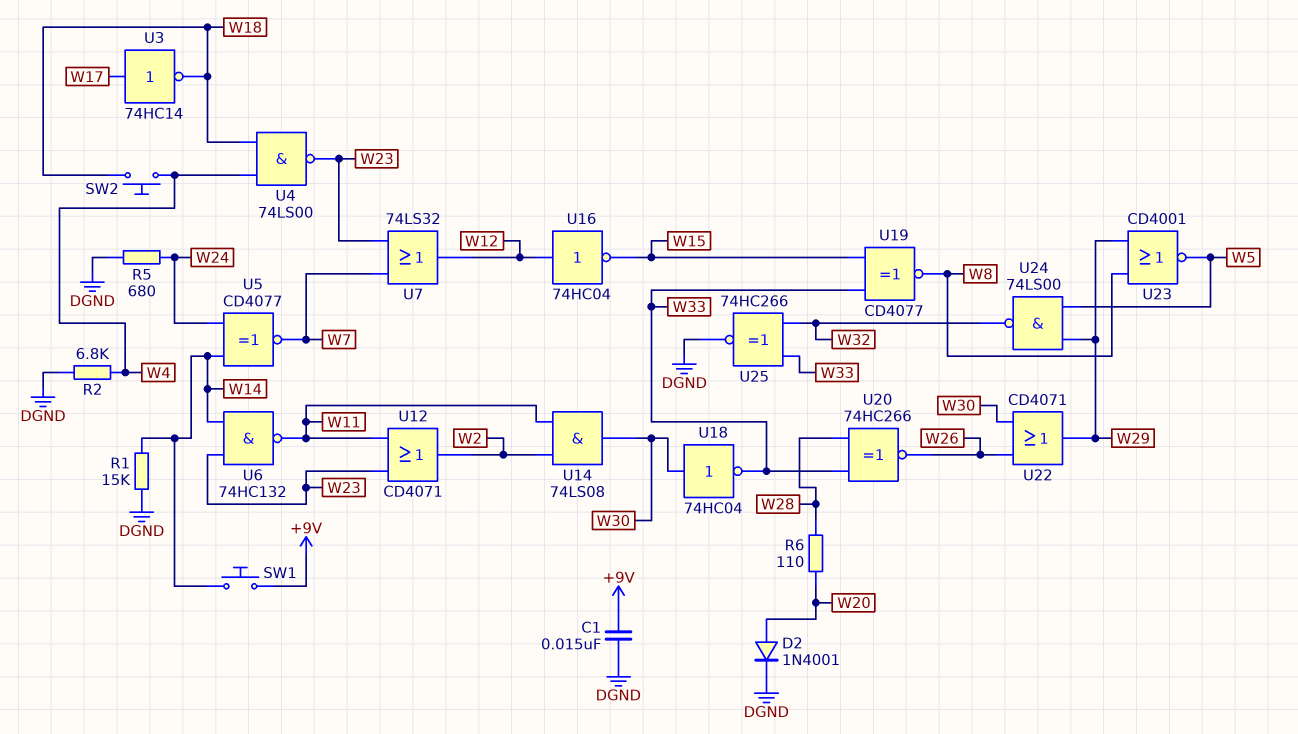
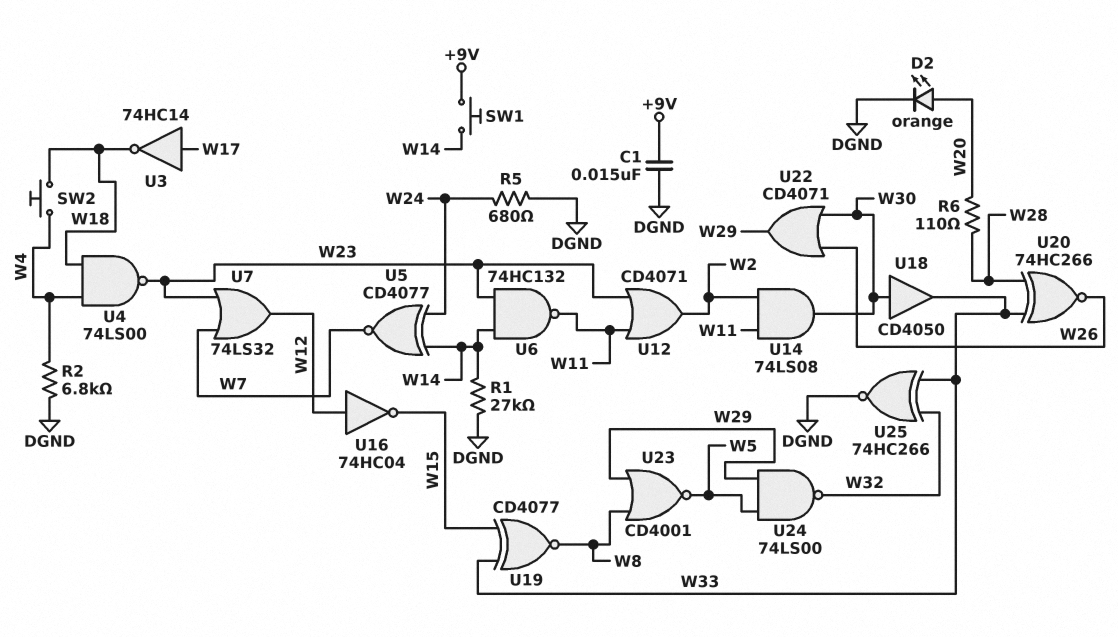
D2: diode 1N4001 (A W20, K DGND) -> LED orange (A W20, K DGND)
R1: 15k (DGND, W14) -> 27k (DGND, W14)
U18: NOT 74HC04 (in W30, out W33) -> buffer CD4050 (in W30, out W33)

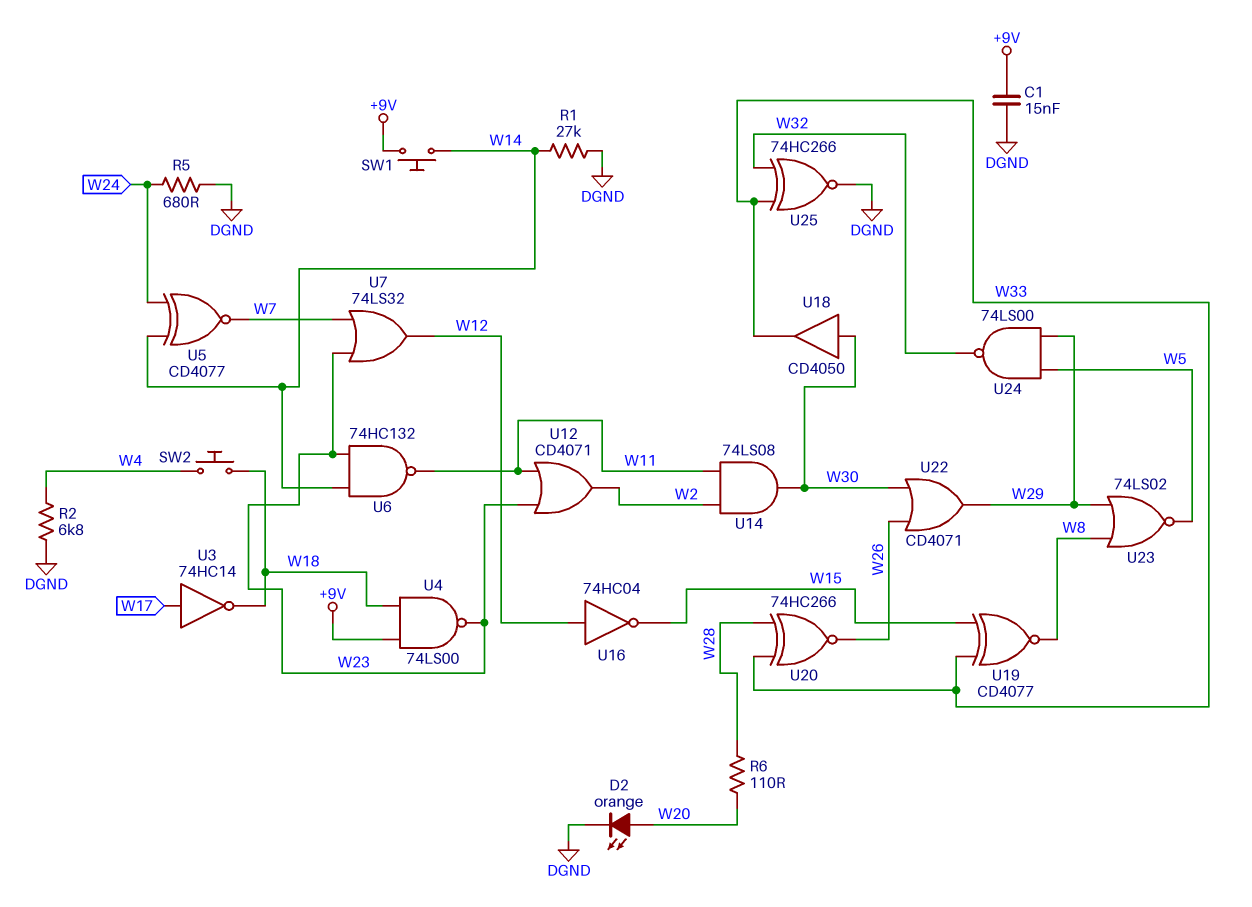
U4: NAND 74LS00 (in W4, in W18, out W23) -> NAND 74LS00 (in +9V, in W18, out W23)
U23: NOR CD4001 (in W8, in W29, out W5) -> NOR 74LS02 (in W8, in W29, out W5)

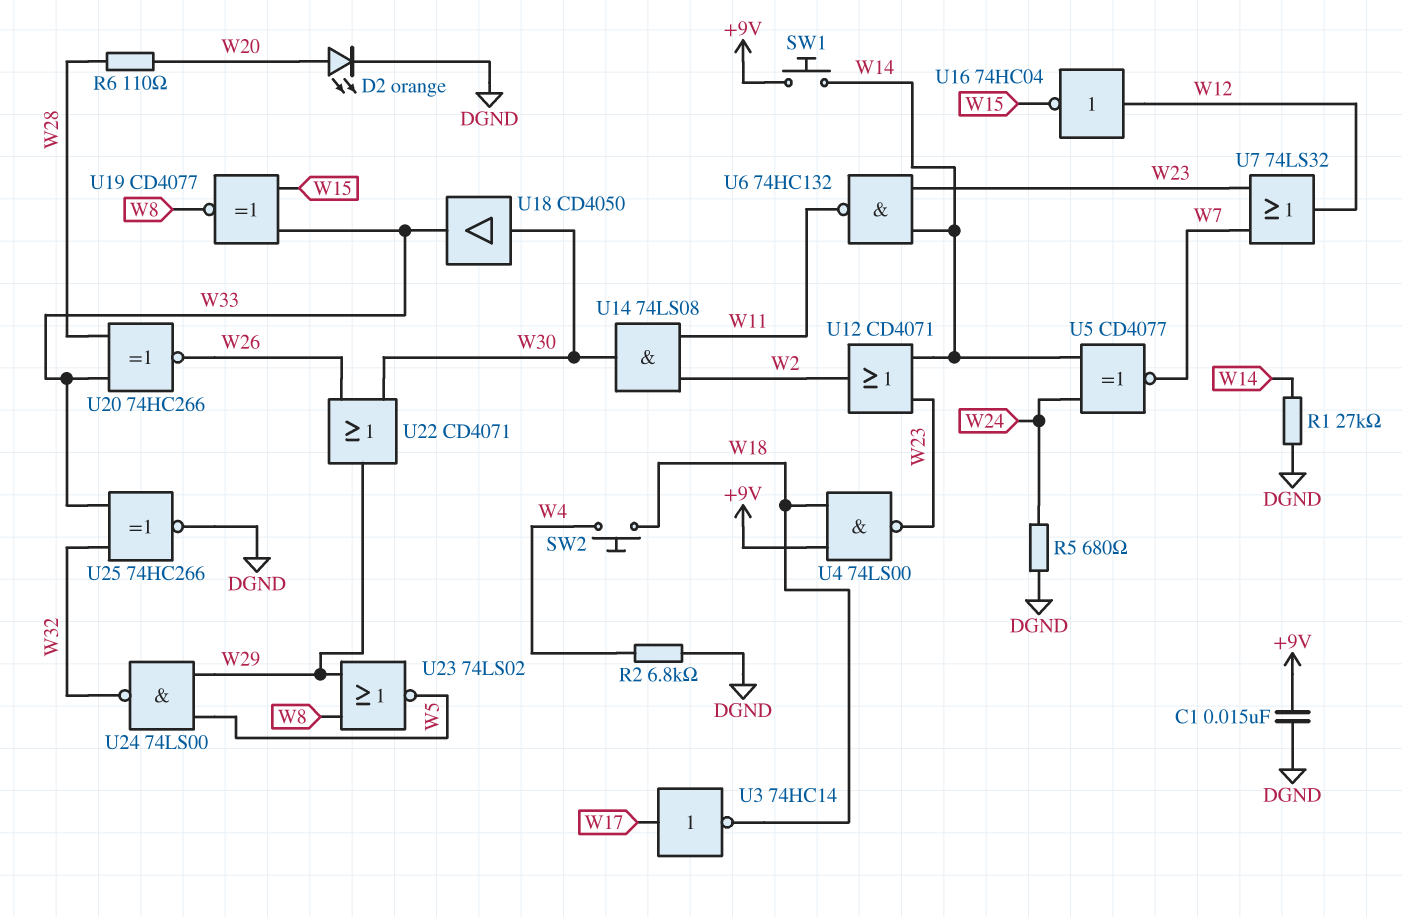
U12: OR CD4071 (in W11, in W23, out W2) -> OR CD4071 (in W14, in W23, out W2)

